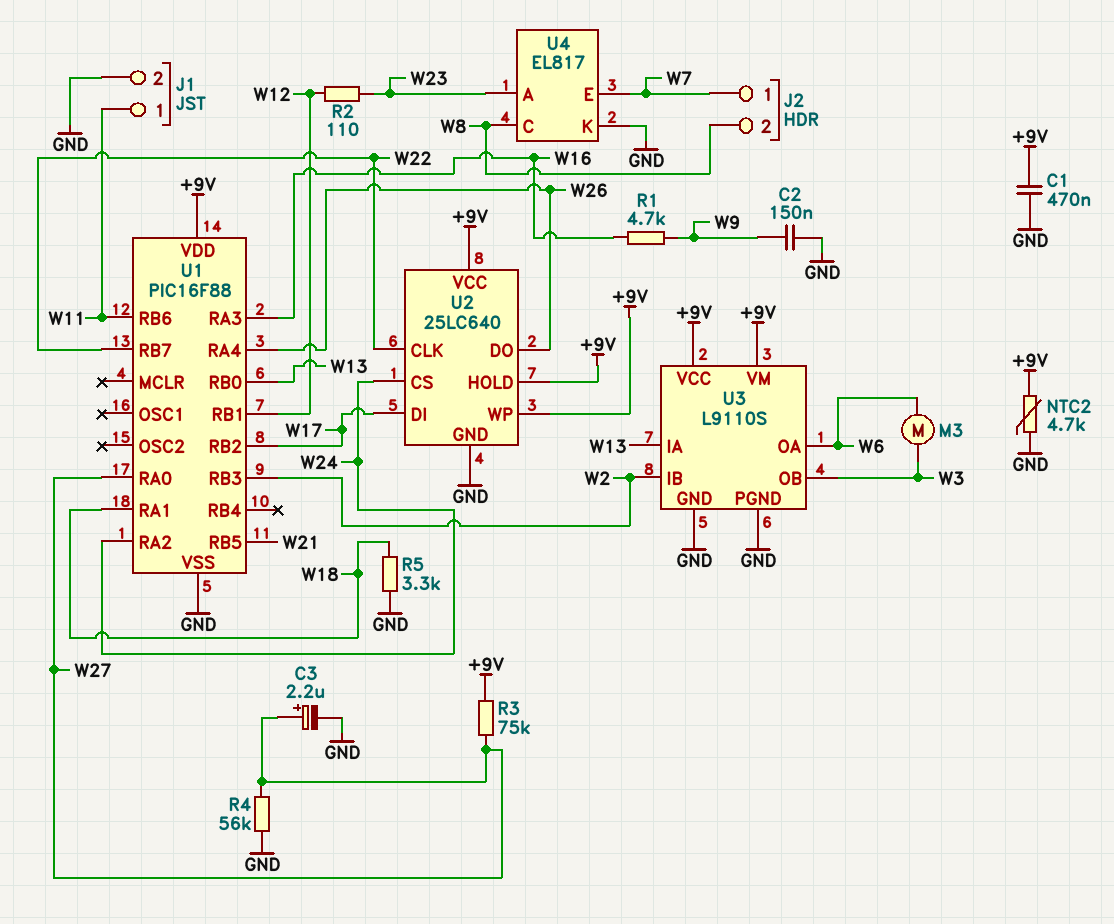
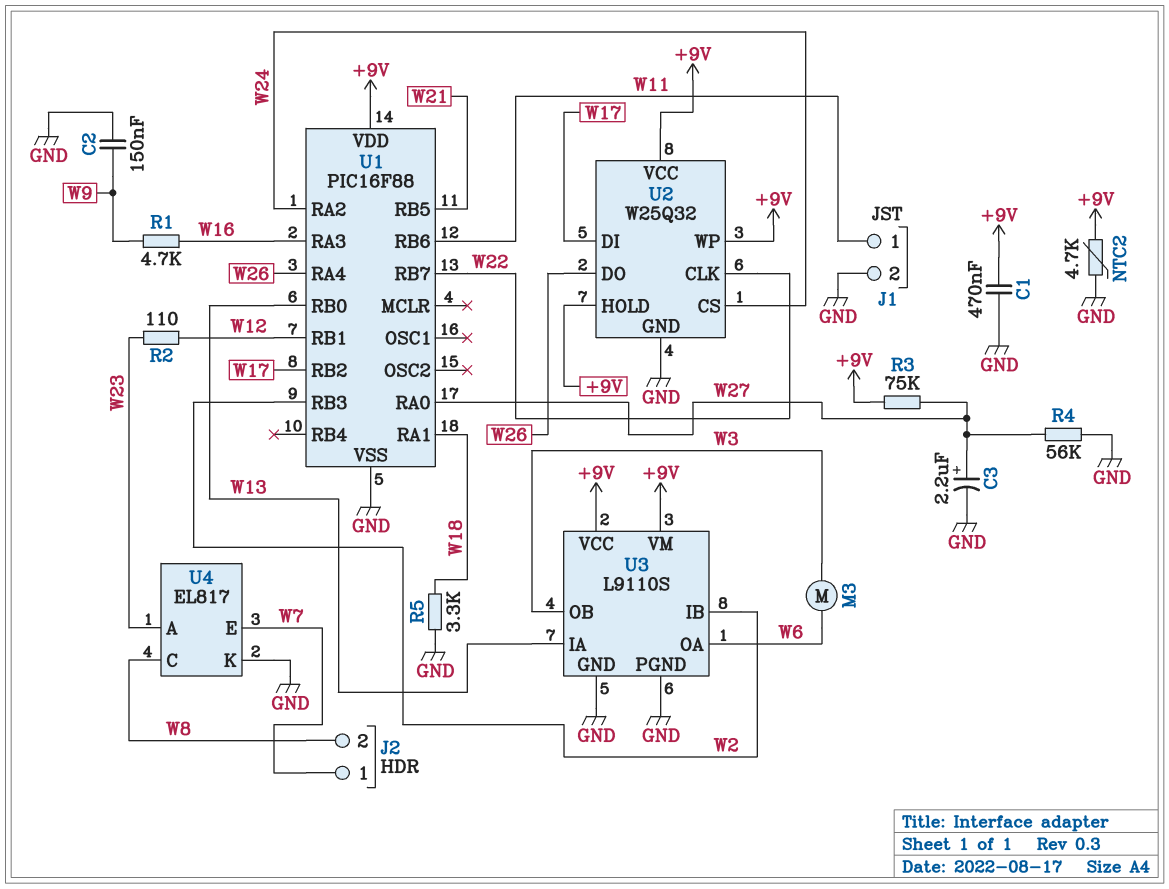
U2: 25LC640 -> W25Q32

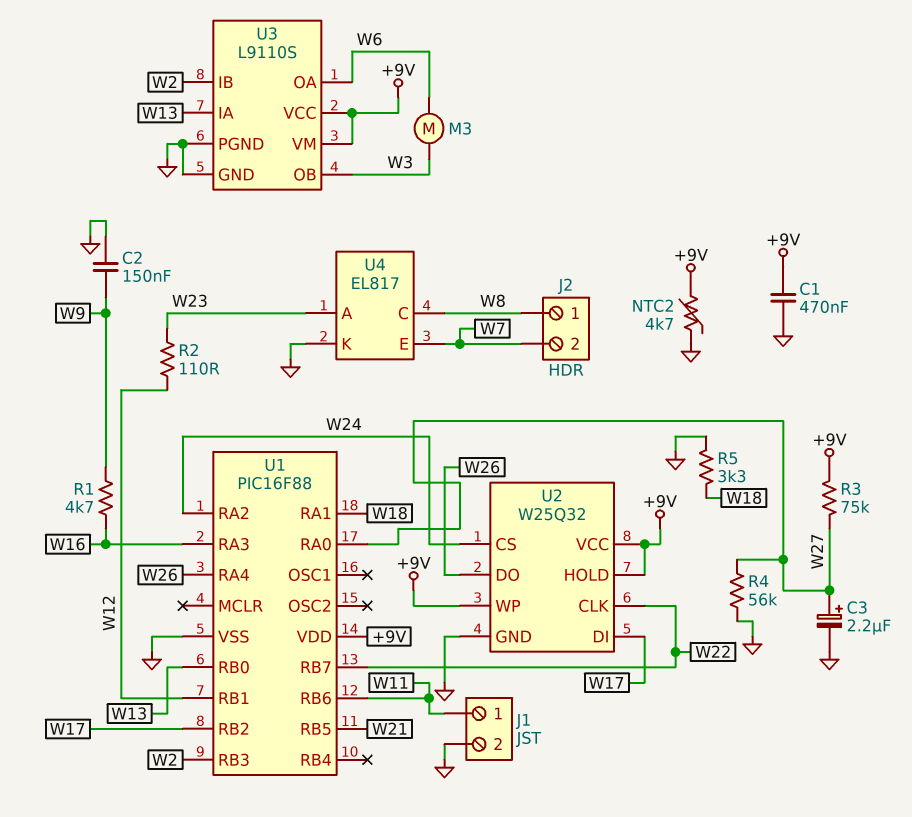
J2 pin 1: W7 -> W8
J2 pin 2: W8 -> W7

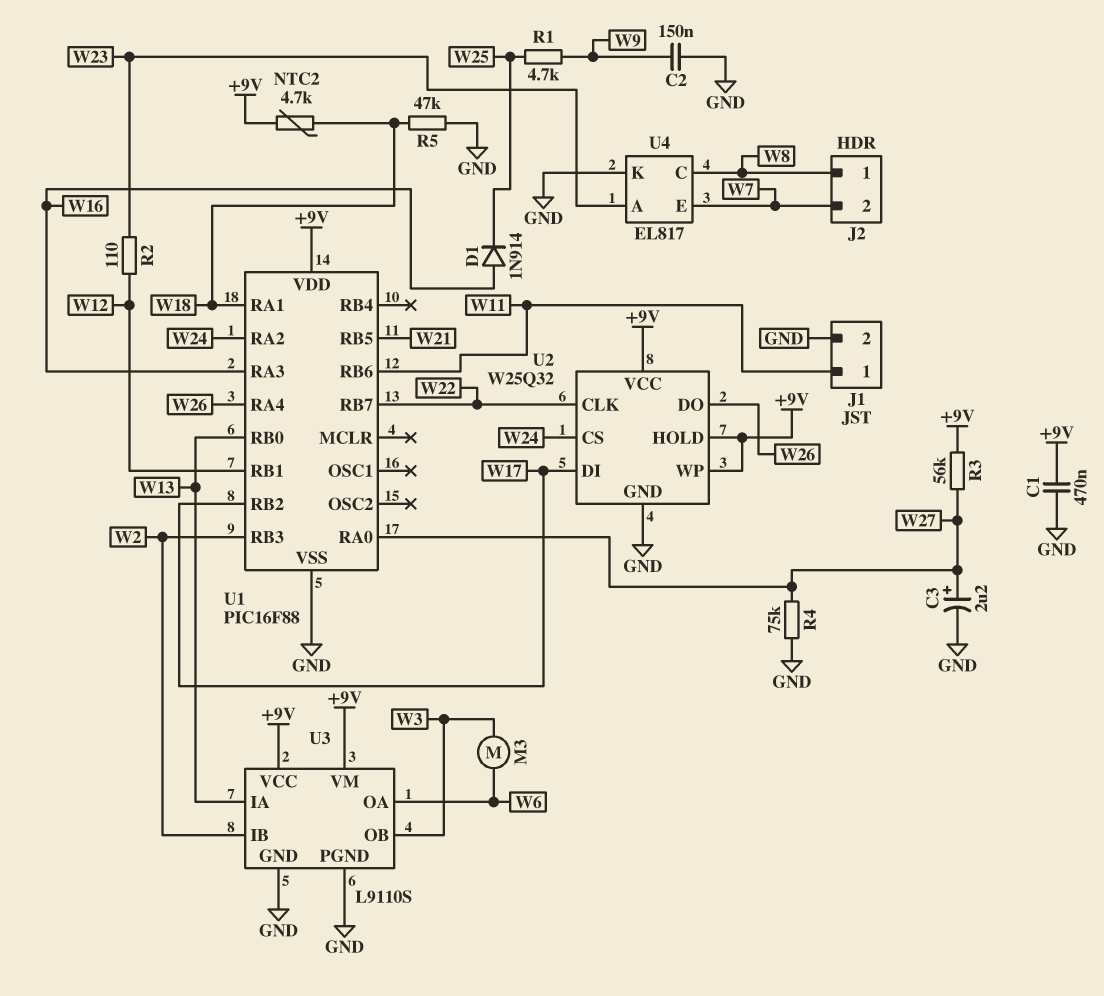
D1: none -> diode 1N914 (A W16, K W25)
NTC2: 4.7k (+9V, GND) -> 4.7k (+9V, W18)
R1: 4.7k (W9, W16) -> 4.7k (W9, W25)
R3: 75k (+9V, W27) -> 56k (+9V, W27)
R4: 56k (GND, W27) -> 75k (GND, W27)
R5: 3.3k (GND, W18) -> 47k (GND, W18)

